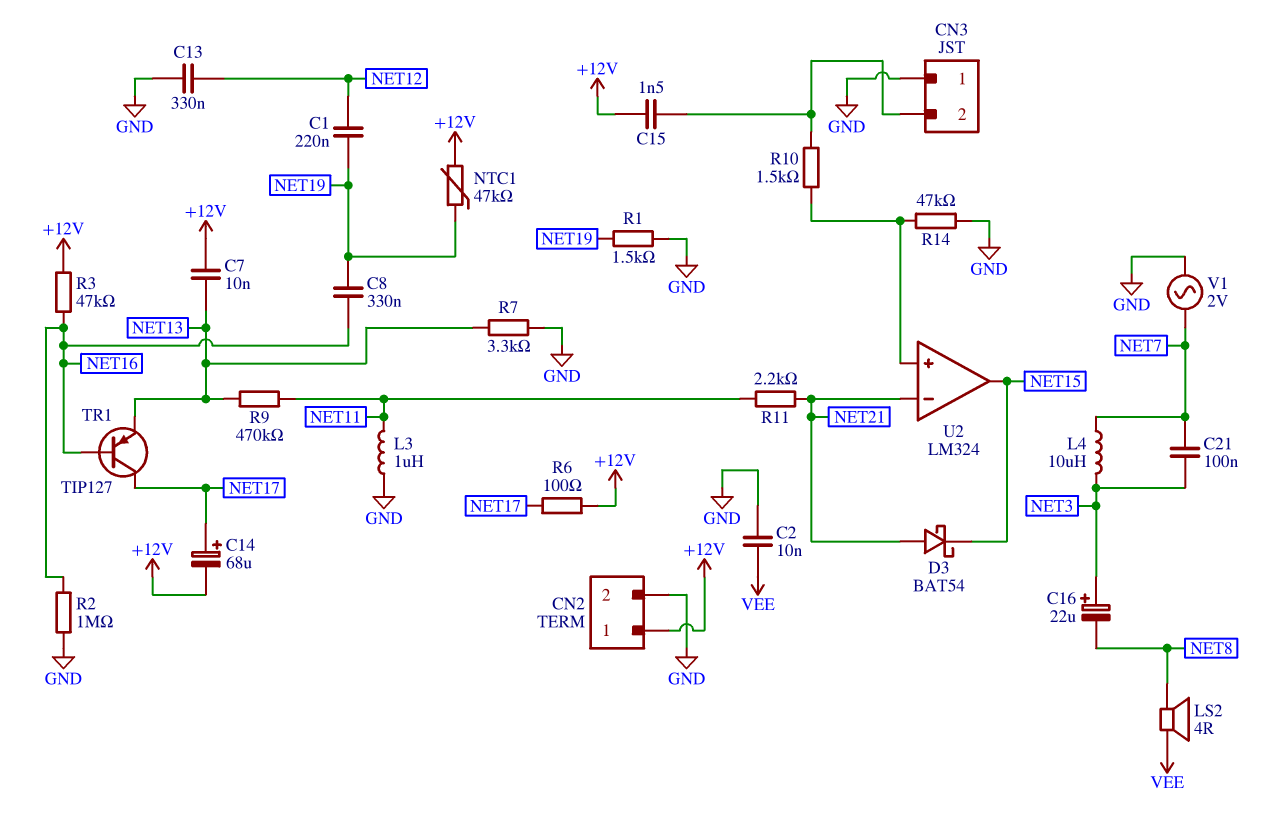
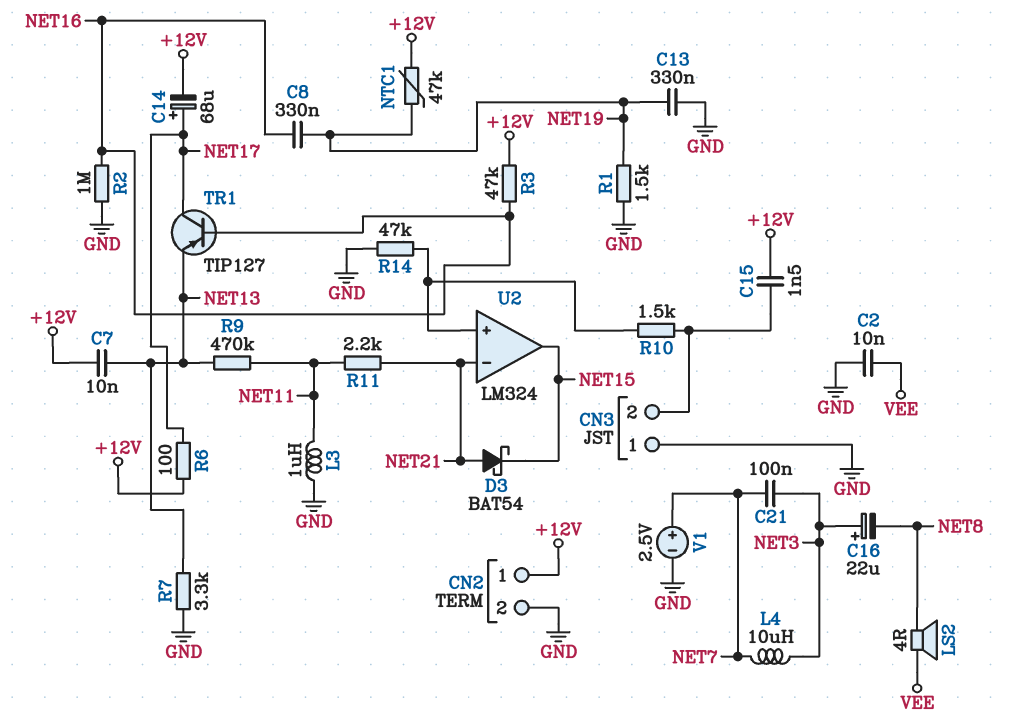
C1: 220nF (NET12, NET19) -> none
C13: 330nF (GND, NET12) -> 330nF (GND, NET19)
V1: AC 2V (GND, NET7) -> 2.5V (plus NET7, minus GND)

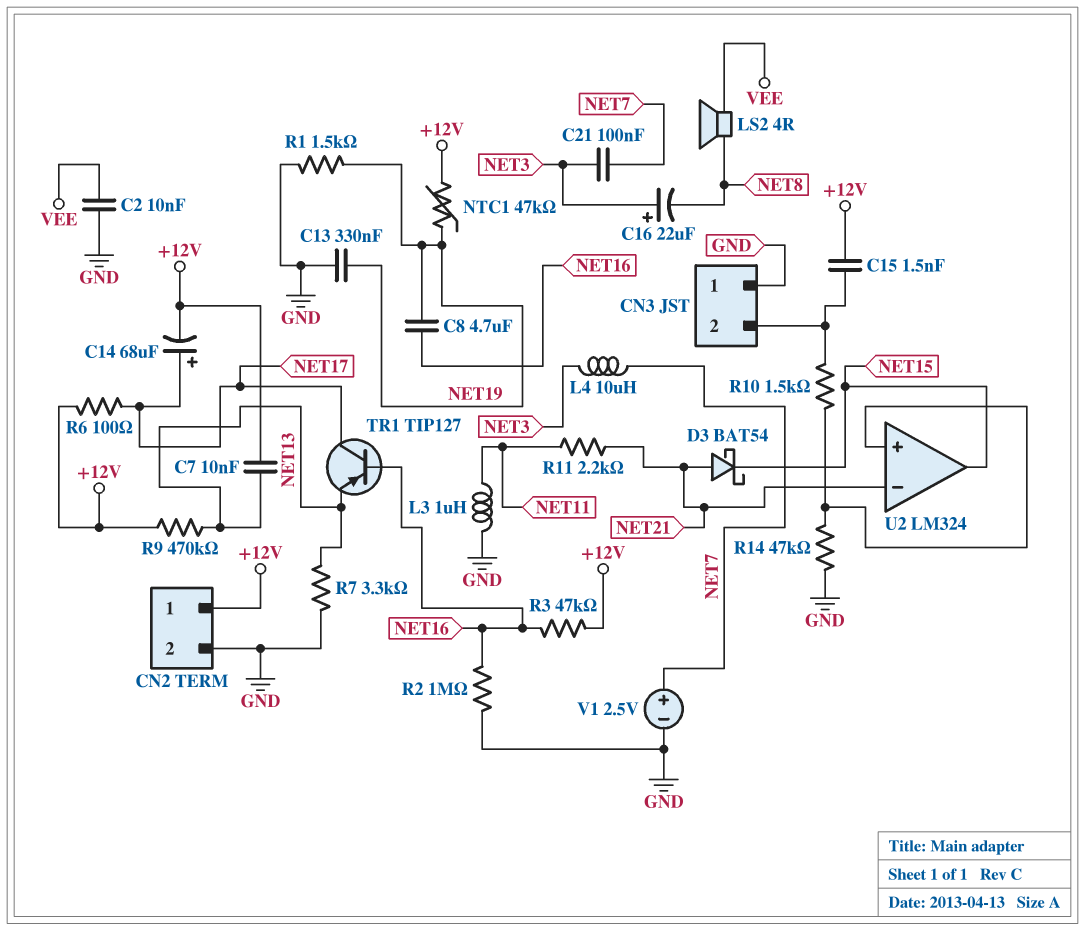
C8: 330nF (NET16, NET19) -> 4.7uF (NET16, NET19)
R9: 470k (NET11, NET13) -> 470k (+12V, NET13)

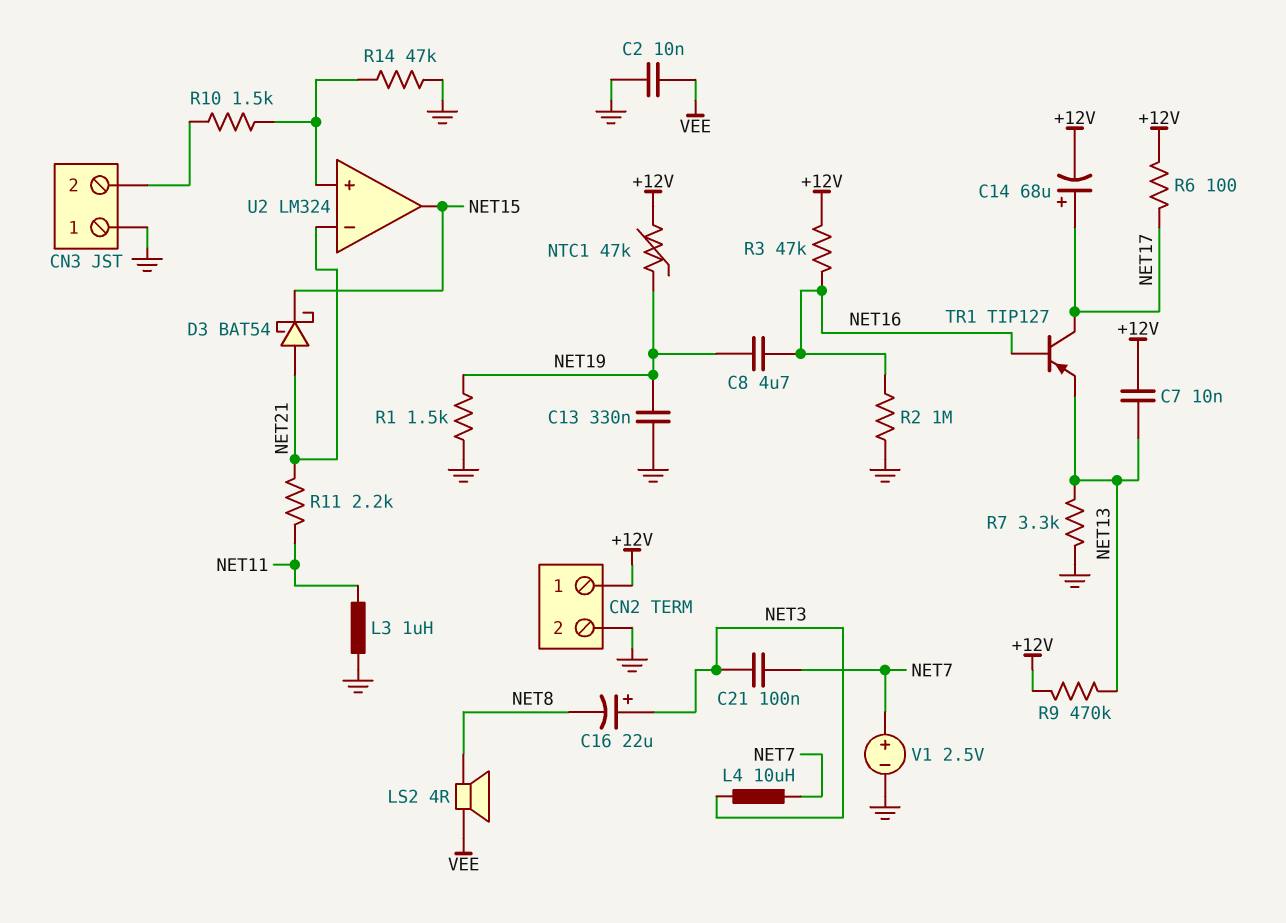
C15: 1.5nF (+12V, CN3/2) -> none

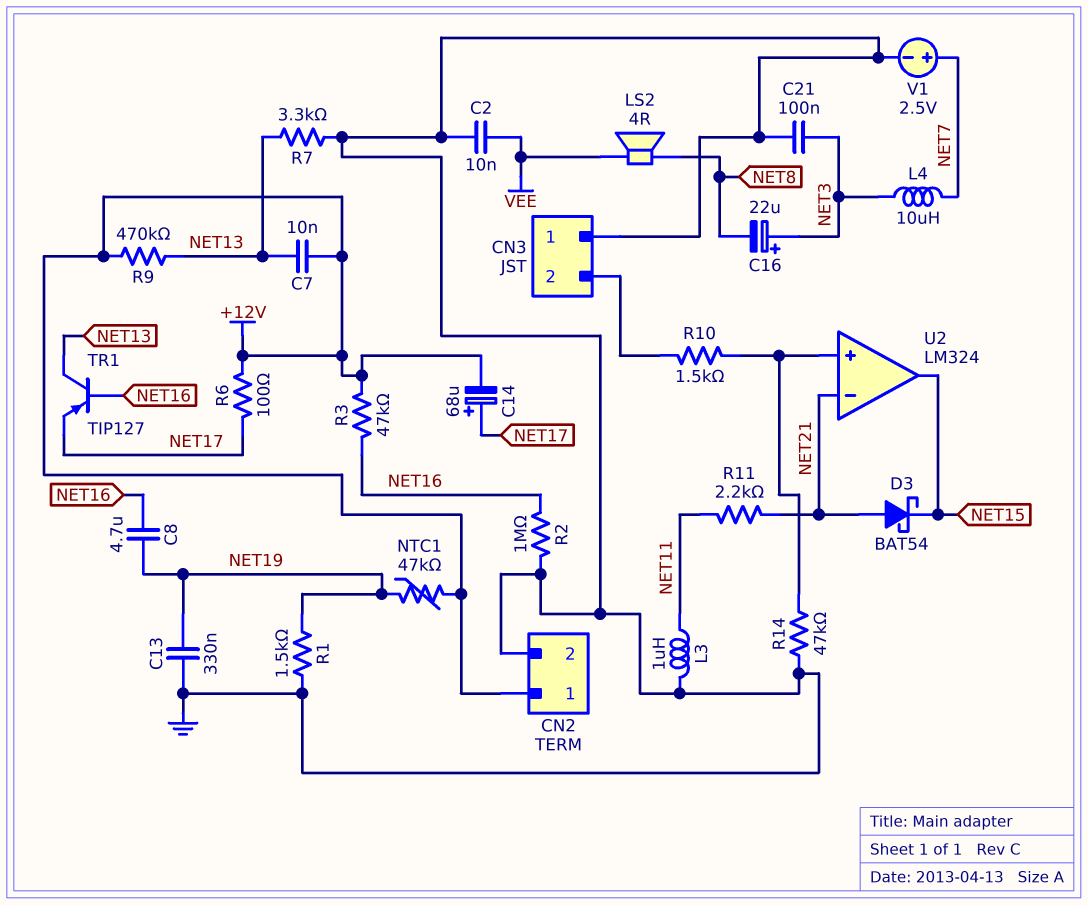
C21: 100nF (NET3, NET7) -> 100nF (GND, NET3)
TR1: PNP TIP127 (B NET16, C NET17, E NET13) -> PNP TIP127 (B NET16, C NET13, E NET17)

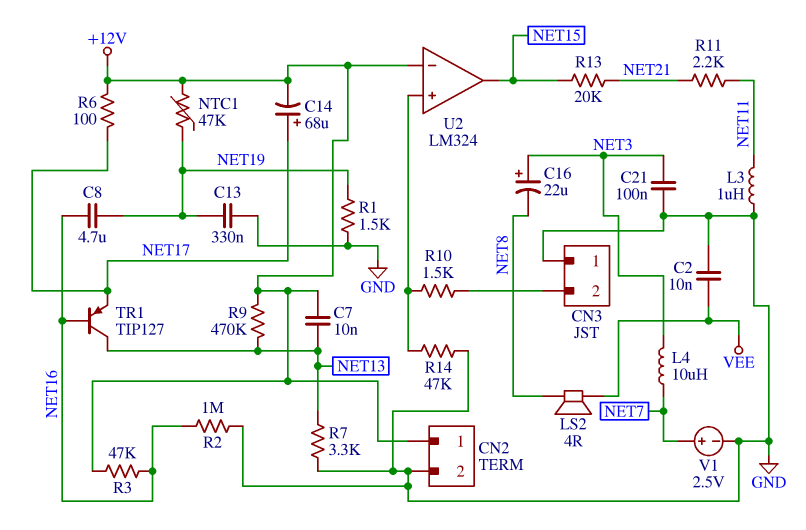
D3: schottky BAT54 (A NET21, K NET15) -> none
R13: none -> 20k (NET15, NET21)
U2 pin in-: NET21 -> +12V

